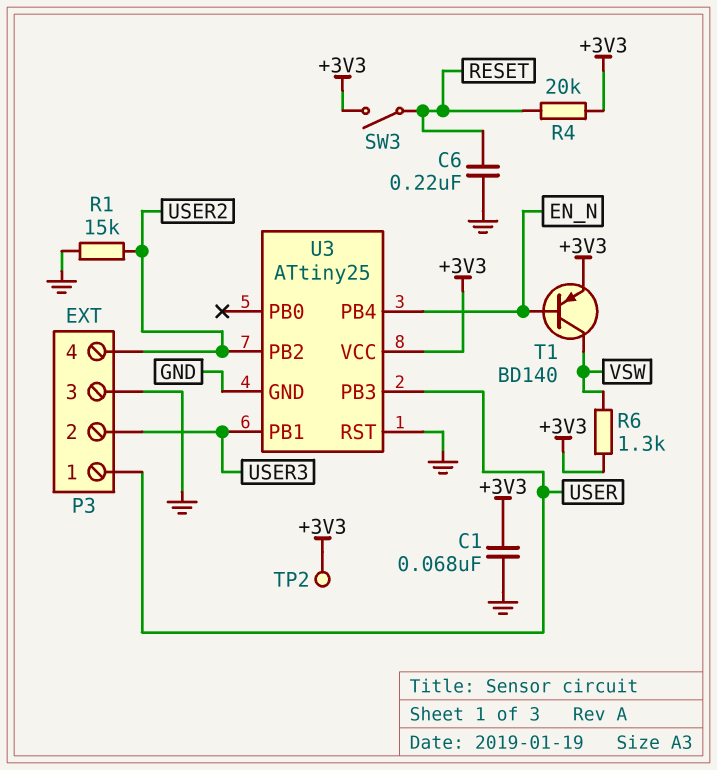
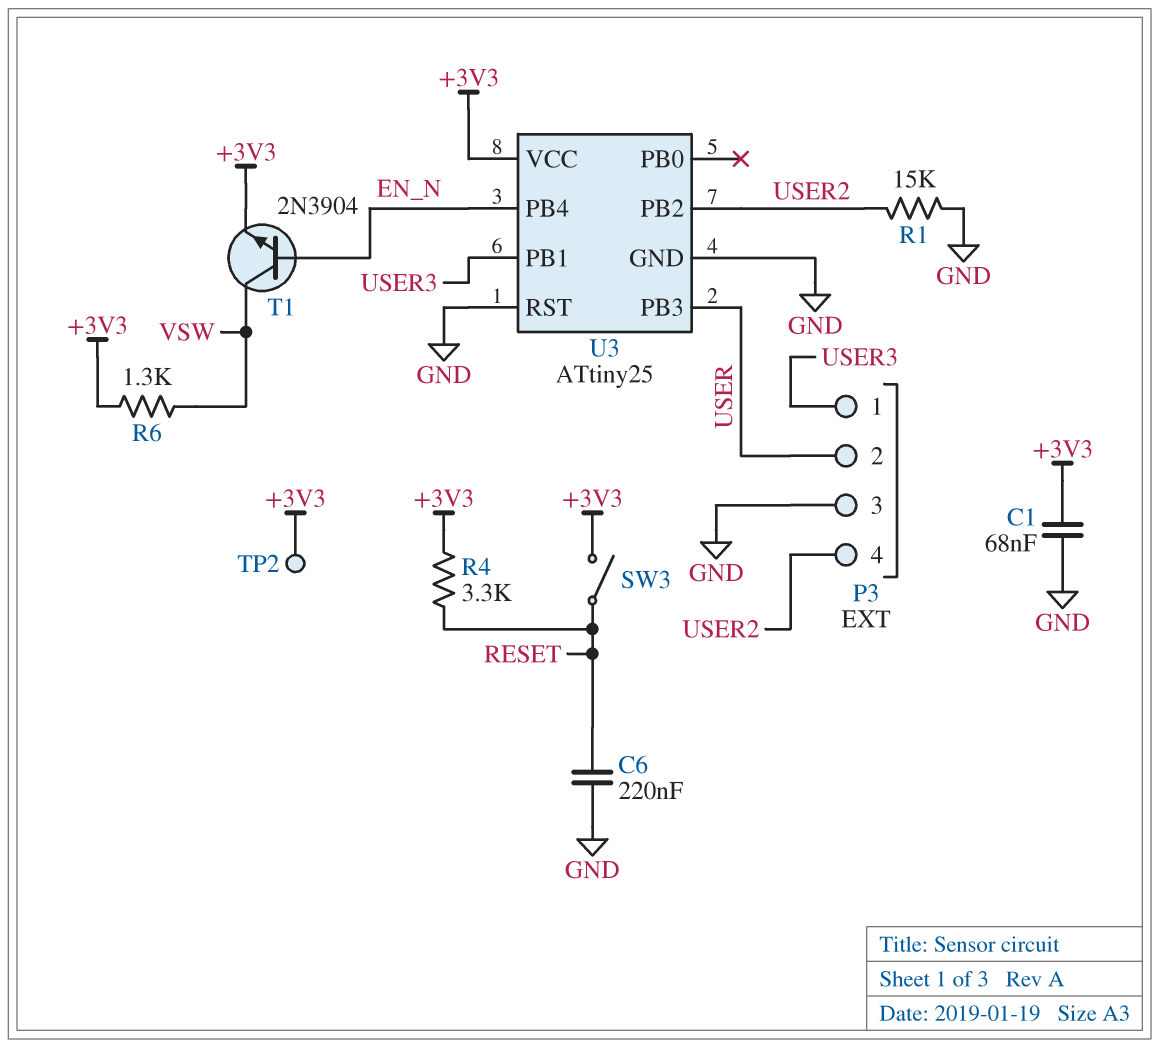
P3 pin 1: USER -> USER3
P3 pin 2: USER3 -> USER
R4: 20k (+3V3, RESET) -> 3.3k (+3V3, RESET)
T1: PNP BD140 (B EN_N, C VSW, E +3V3) -> NPN 2N3904 (B EN_N, C VSW, E +3V3)

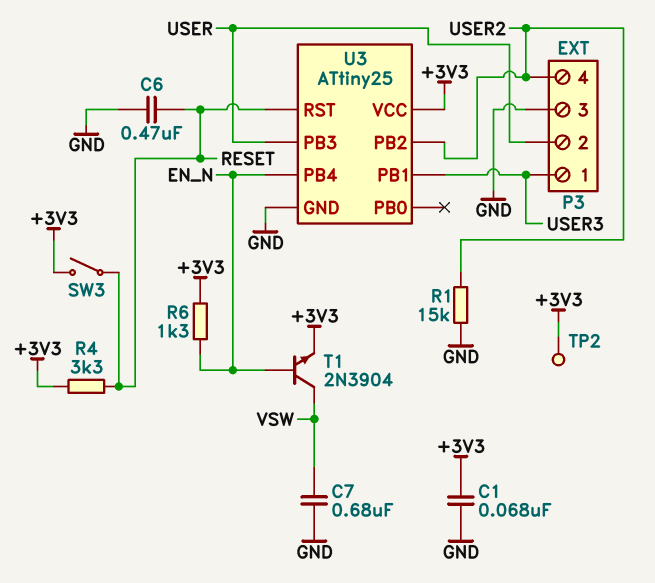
C6: 220nF (GND, RESET) -> 470nF (GND, RESET)
C7: none -> 680nF (GND, VSW)
R6: 1.3k (+3V3, VSW) -> 1.3k (+3V3, EN_N)
U3 pin RST: GND -> RESET

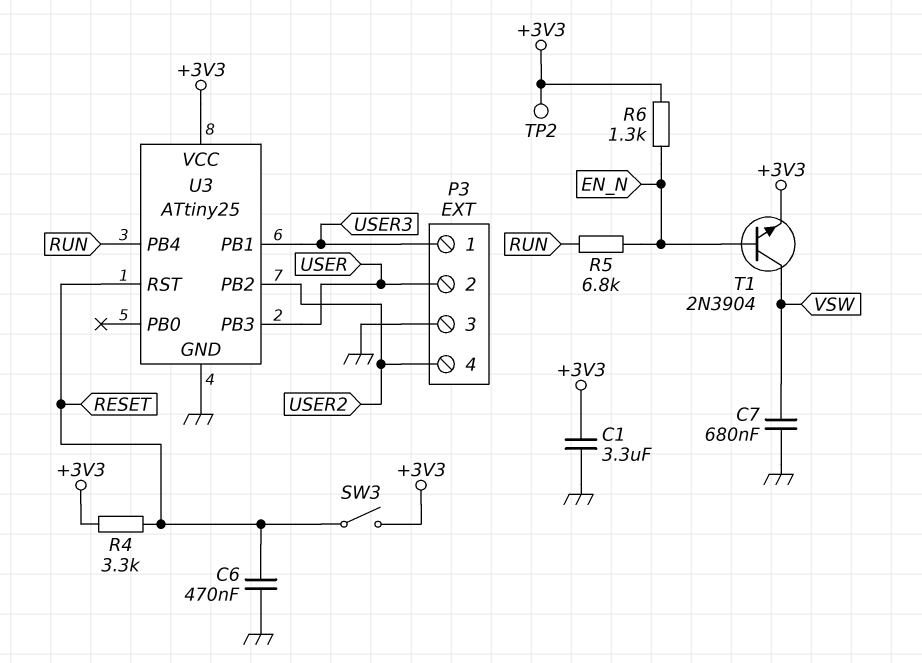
C1: 68nF (+3V3, GND) -> 3.3uF (+3V3, GND)
R1: 15k (GND, USER2) -> none
R5: none -> 6.8k (EN_N, RUN)
U3 pin PB4: EN_N -> RUN

